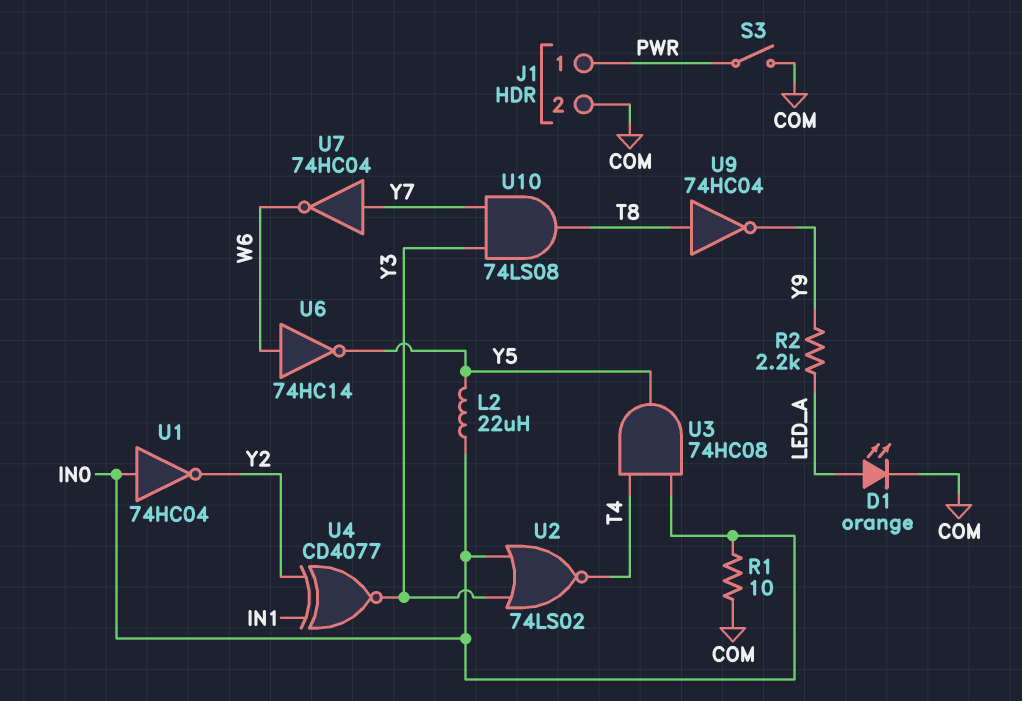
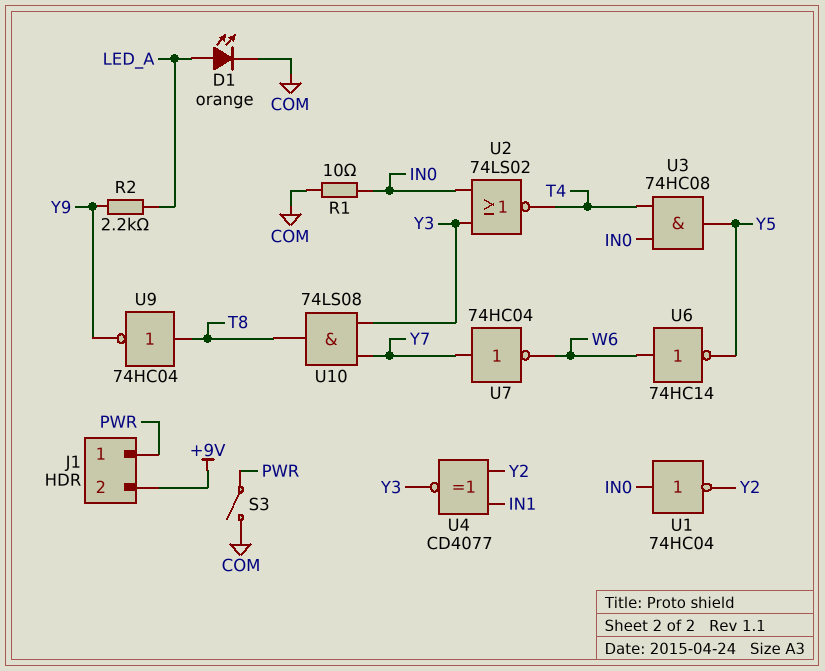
J1 pin 2: COM -> +9V
L2: 22uH (IN0, Y5) -> none

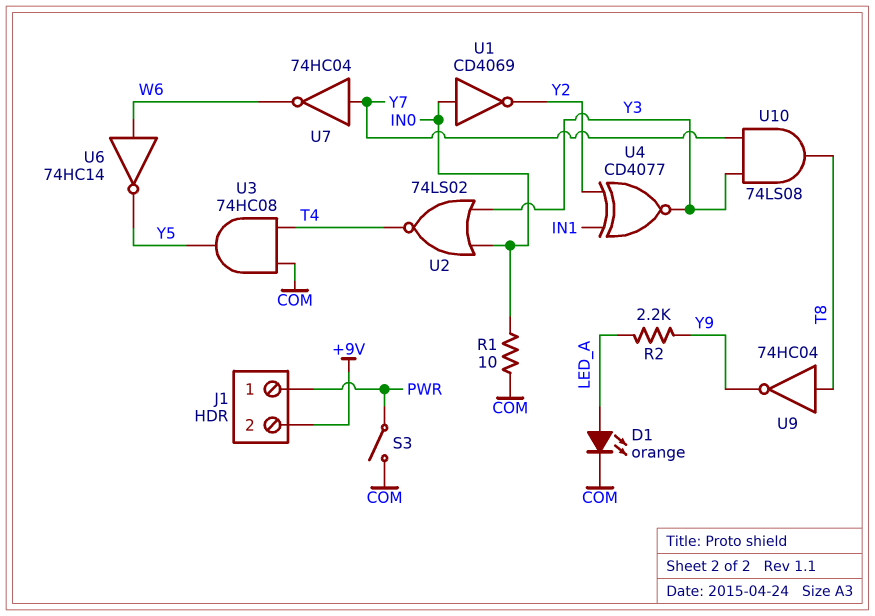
U1: NOT 74HC04 (in IN0, out Y2) -> NOT CD4069 (in IN0, out Y2)
U3: AND 74HC08 (in IN0, in T4, out Y5) -> AND 74HC08 (in COM, in T4, out Y5)

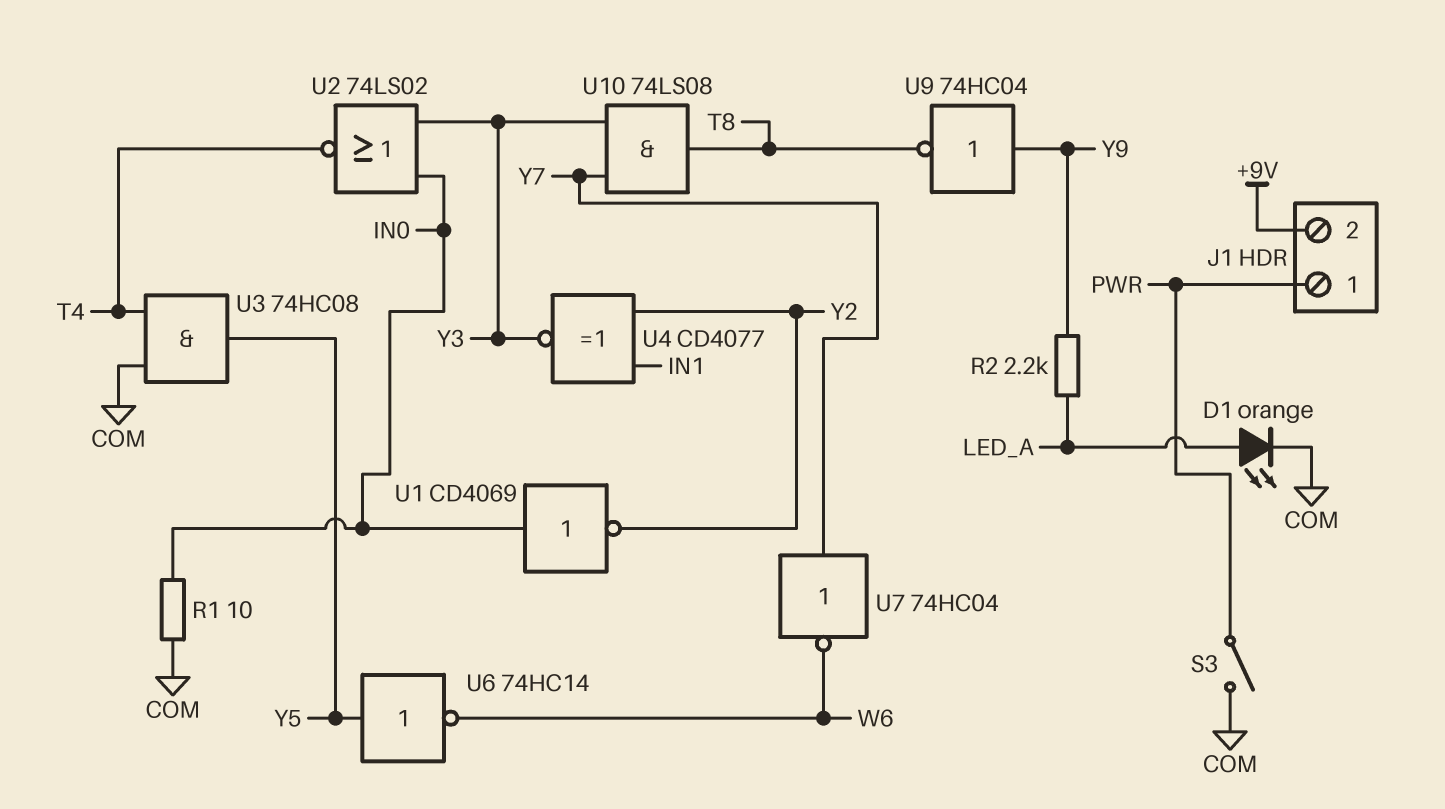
U6: NOT 74HC14 (in W6, out Y5) -> NOT 74HC14 (in Y5, out W6)
U9: NOT 74HC04 (in T8, out Y9) -> NOT 74HC04 (in Y9, out T8)

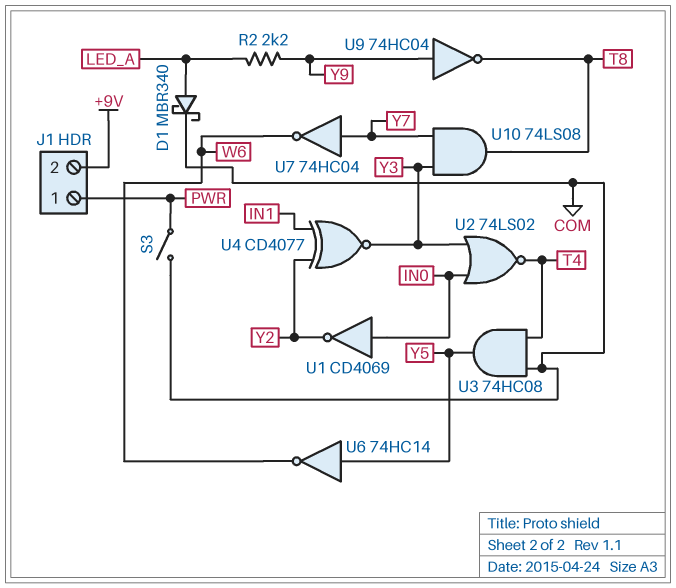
D1: LED orange (A LED_A, K COM) -> schottky MBR340 (A LED_A, K COM)
R1: 10 (COM, IN0) -> none

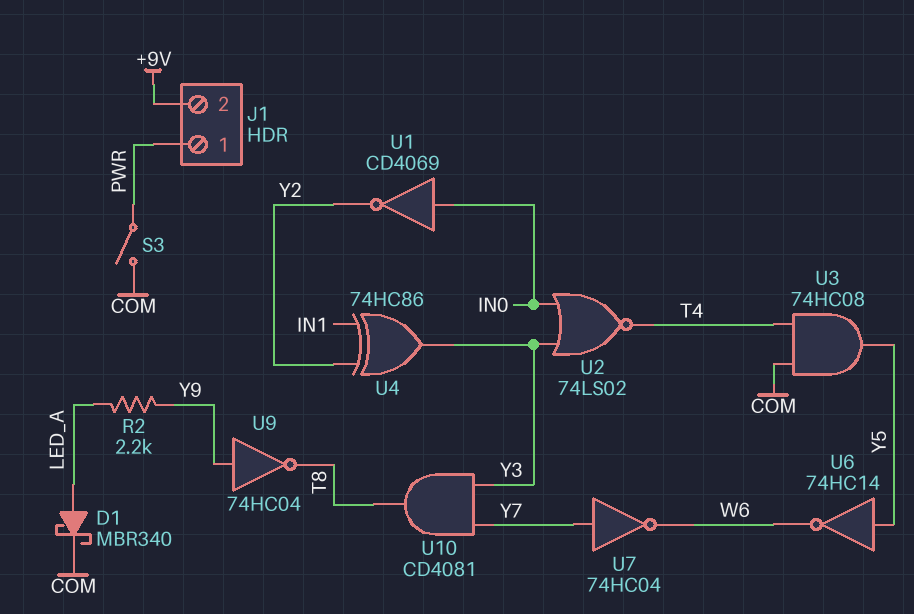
U4: XNOR CD4077 (in IN1, in Y2, out Y3) -> XOR 74HC86 (in IN1, in Y2, out Y3)
U10: AND 74LS08 (in Y3, in Y7, out T8) -> AND CD4081 (in Y3, in Y7, out T8)

